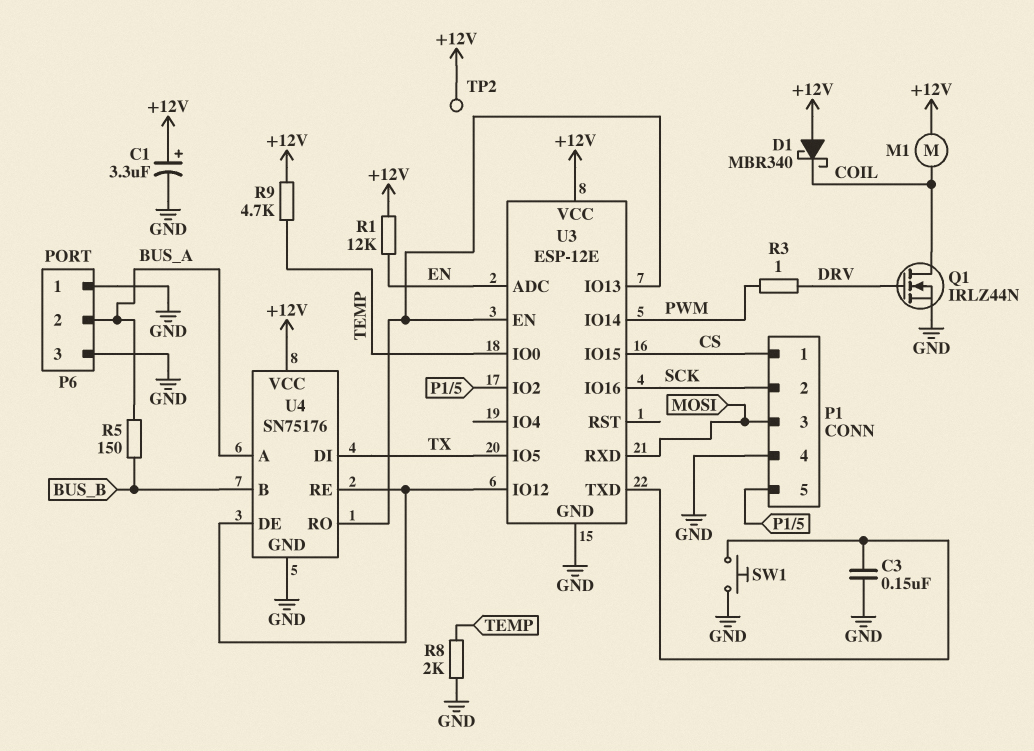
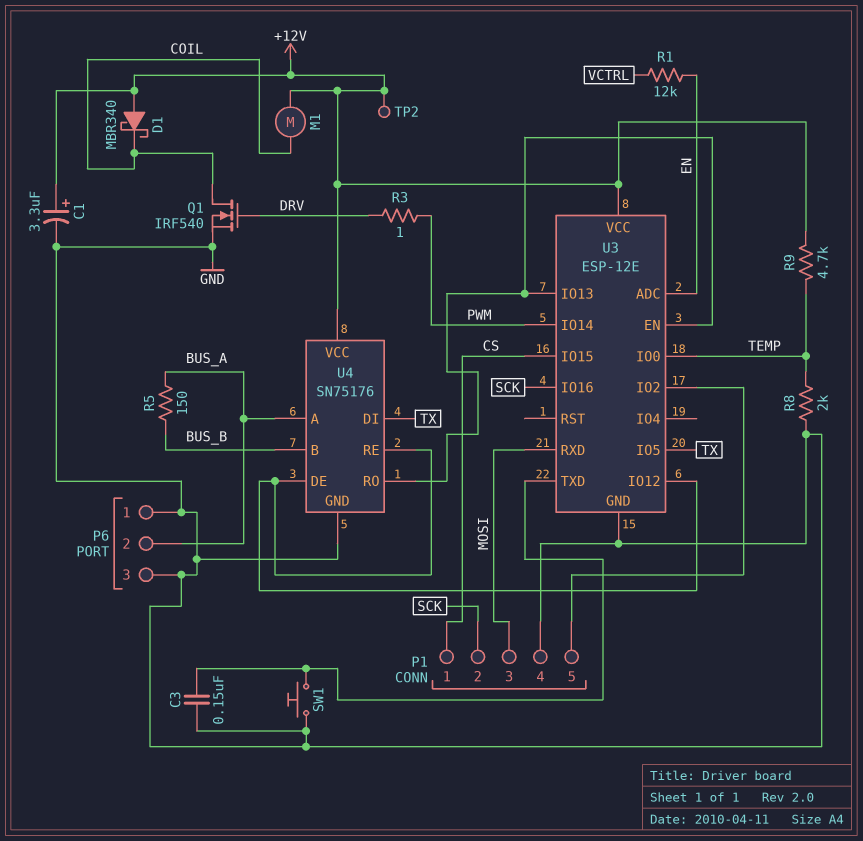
Q1: NMOS IRLZ44N (G DRV, D COIL, S GND) -> NMOS IRF540 (G DRV, D COIL, S GND)
R1: 12k (+12V, EN) -> 12k (EN, VCTRL)

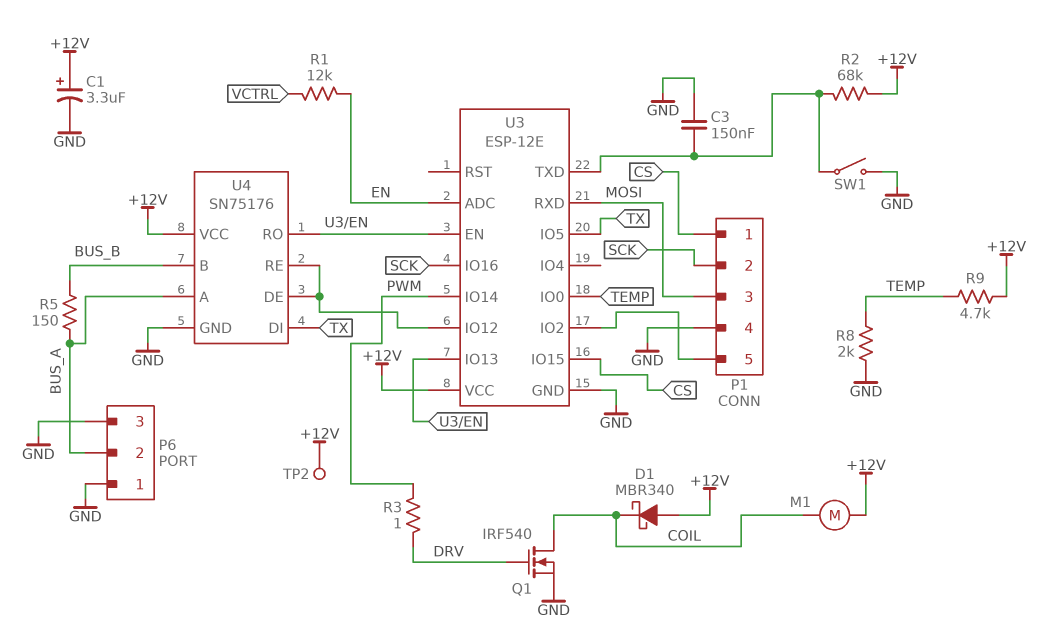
R2: none -> 68k (+12V, U3/TXD)
SW1: button (GND, U3/TXD) -> switch (GND, U3/TXD)

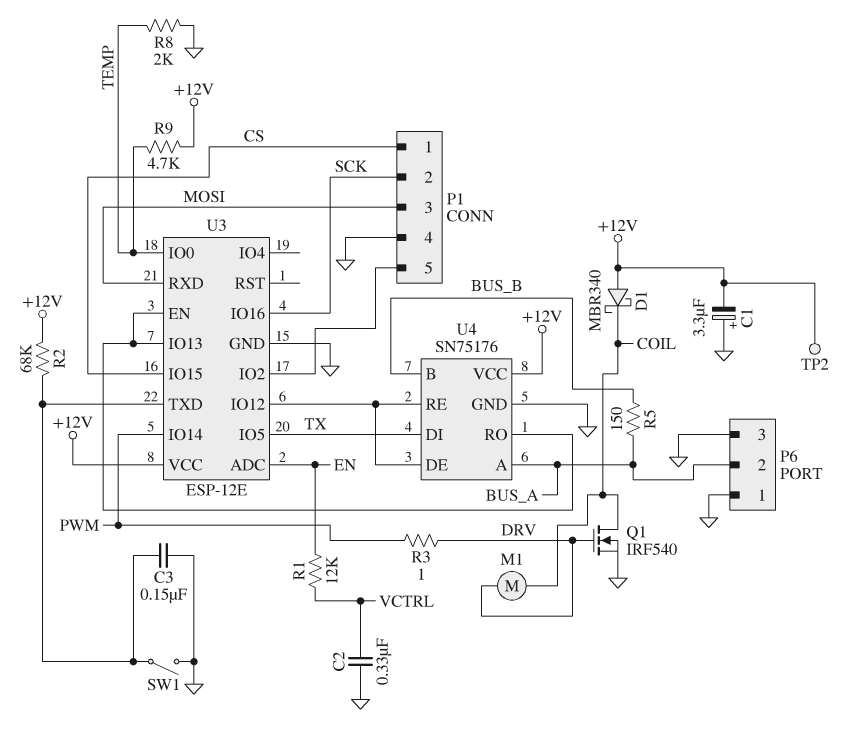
C1: 3.3uF (plus +12V, minus GND) -> 3.3uF (plus GND, minus +12V)
C2: none -> 330nF (GND, VCTRL)
M1: motor (+12V, COIL) -> motor (COIL, DRV)

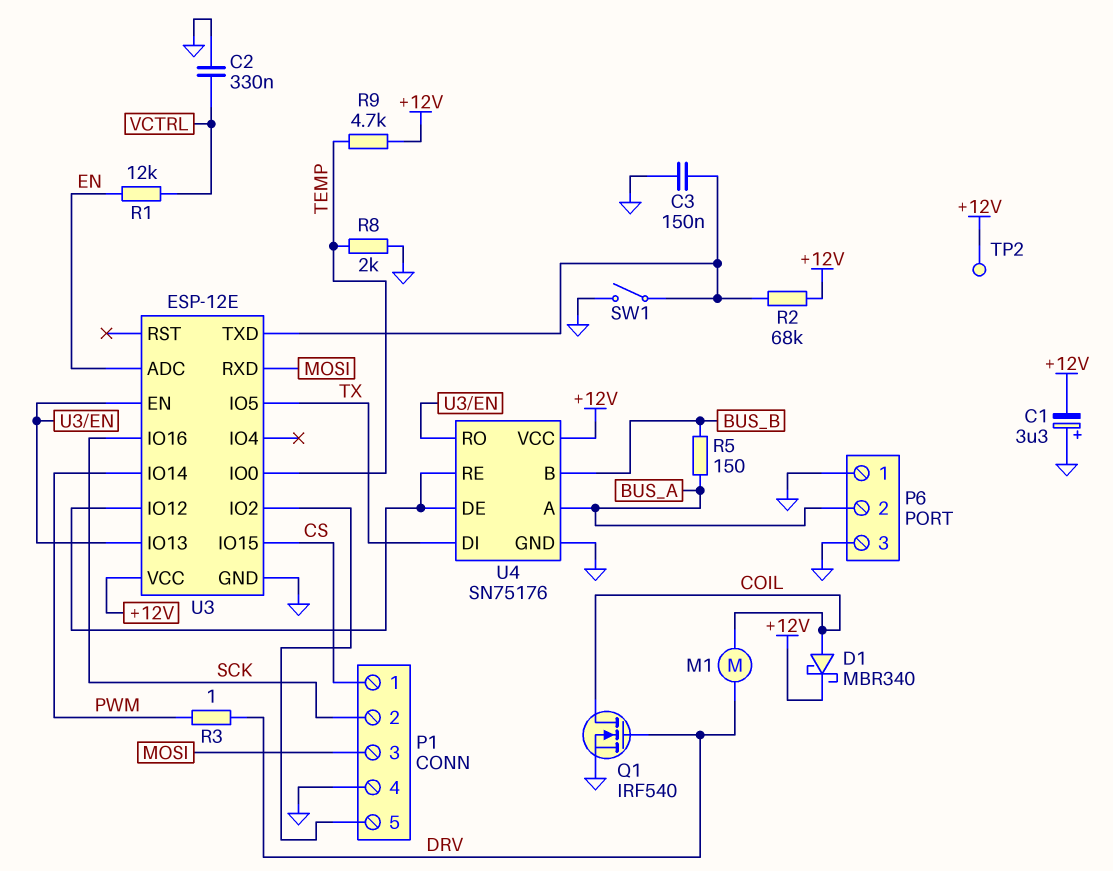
D1: schottky MBR340 (A +12V, K COIL) -> schottky MBR340 (A COIL, K +12V)

